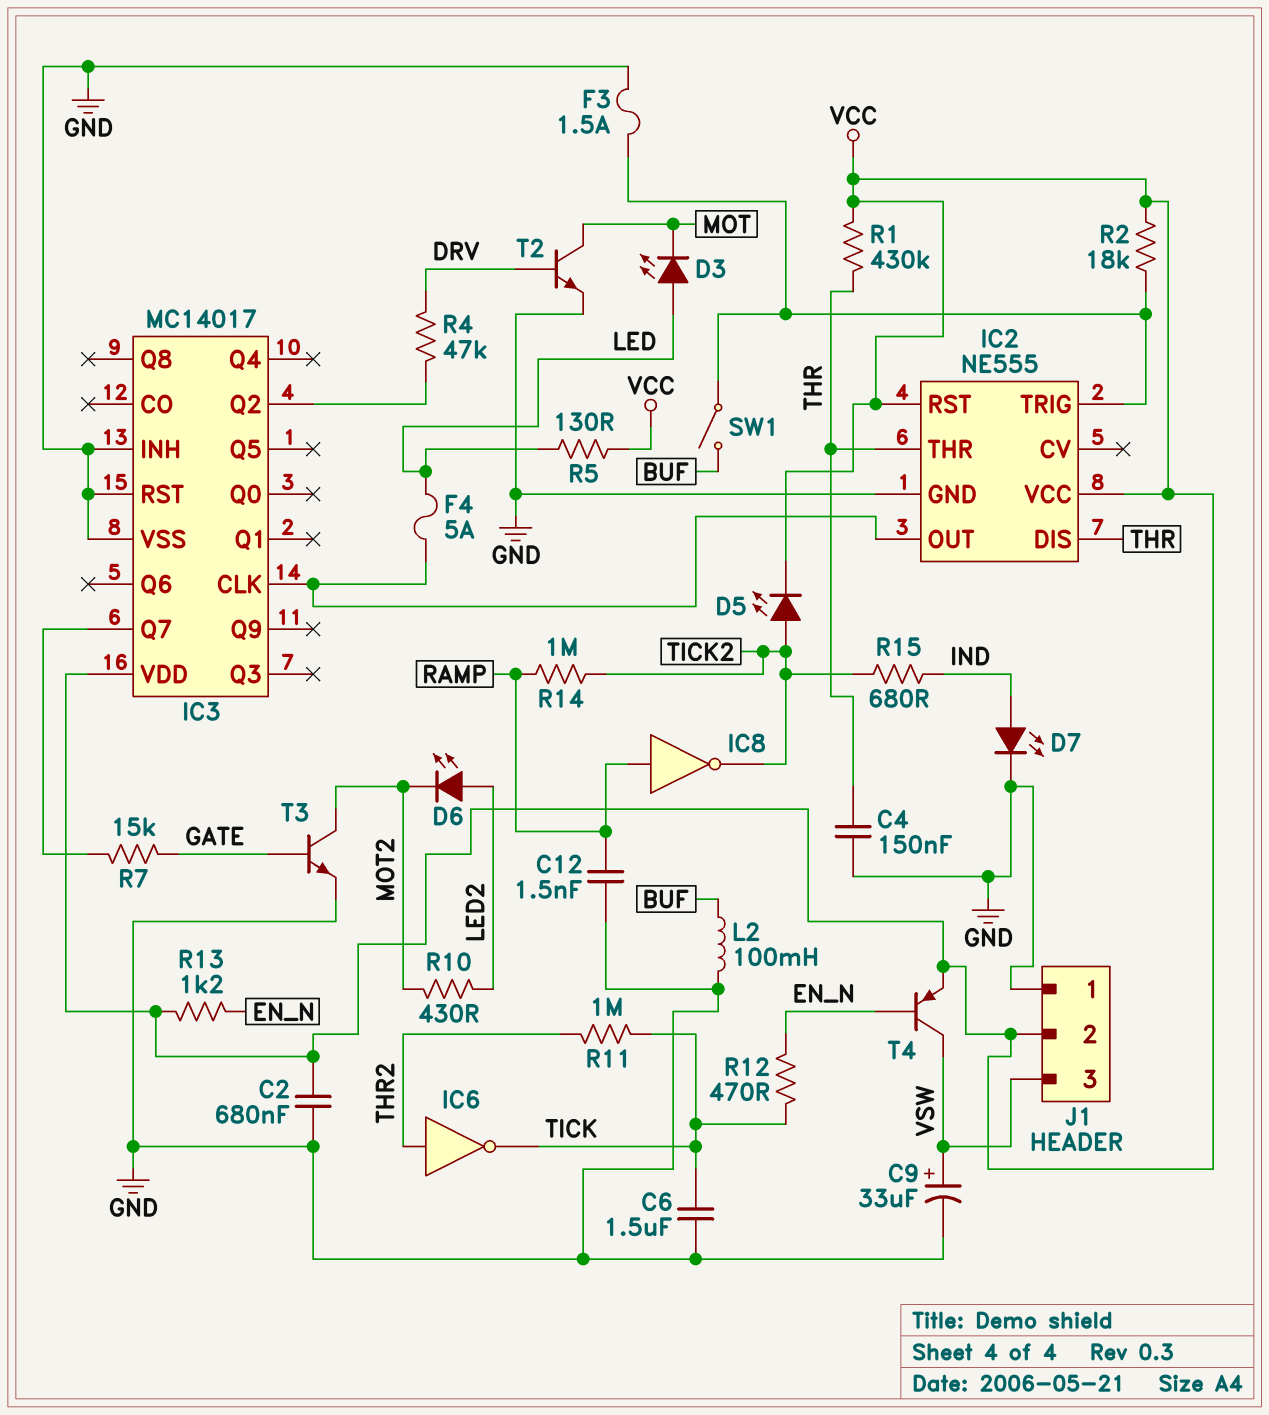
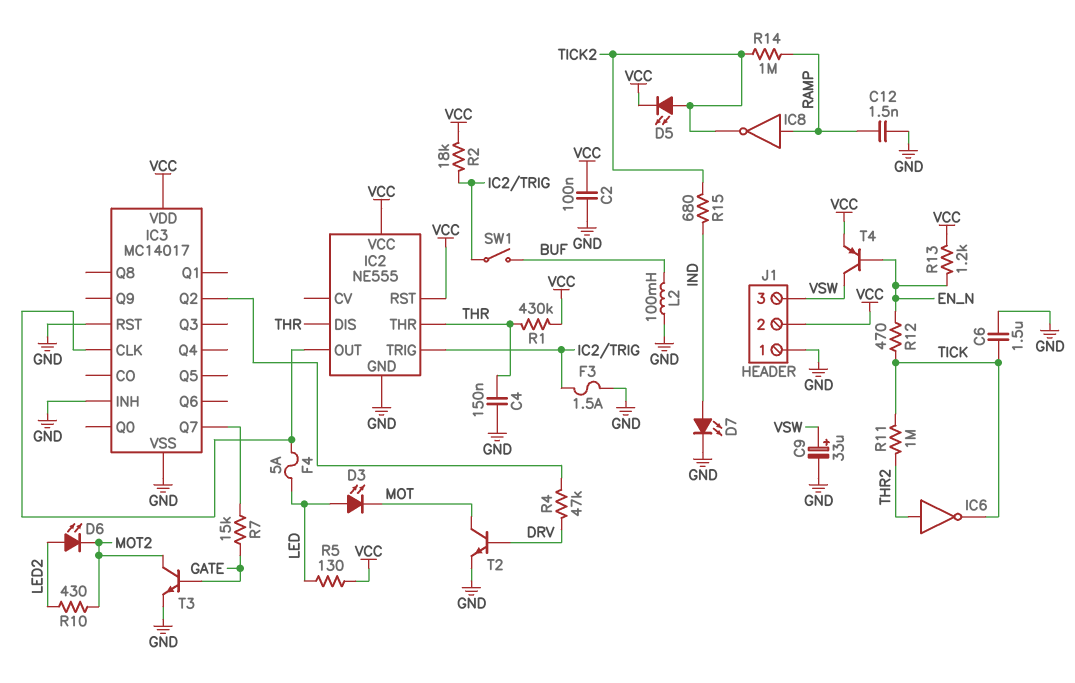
C2: 680nF (GND, VCC) -> 100nF (GND, VCC)

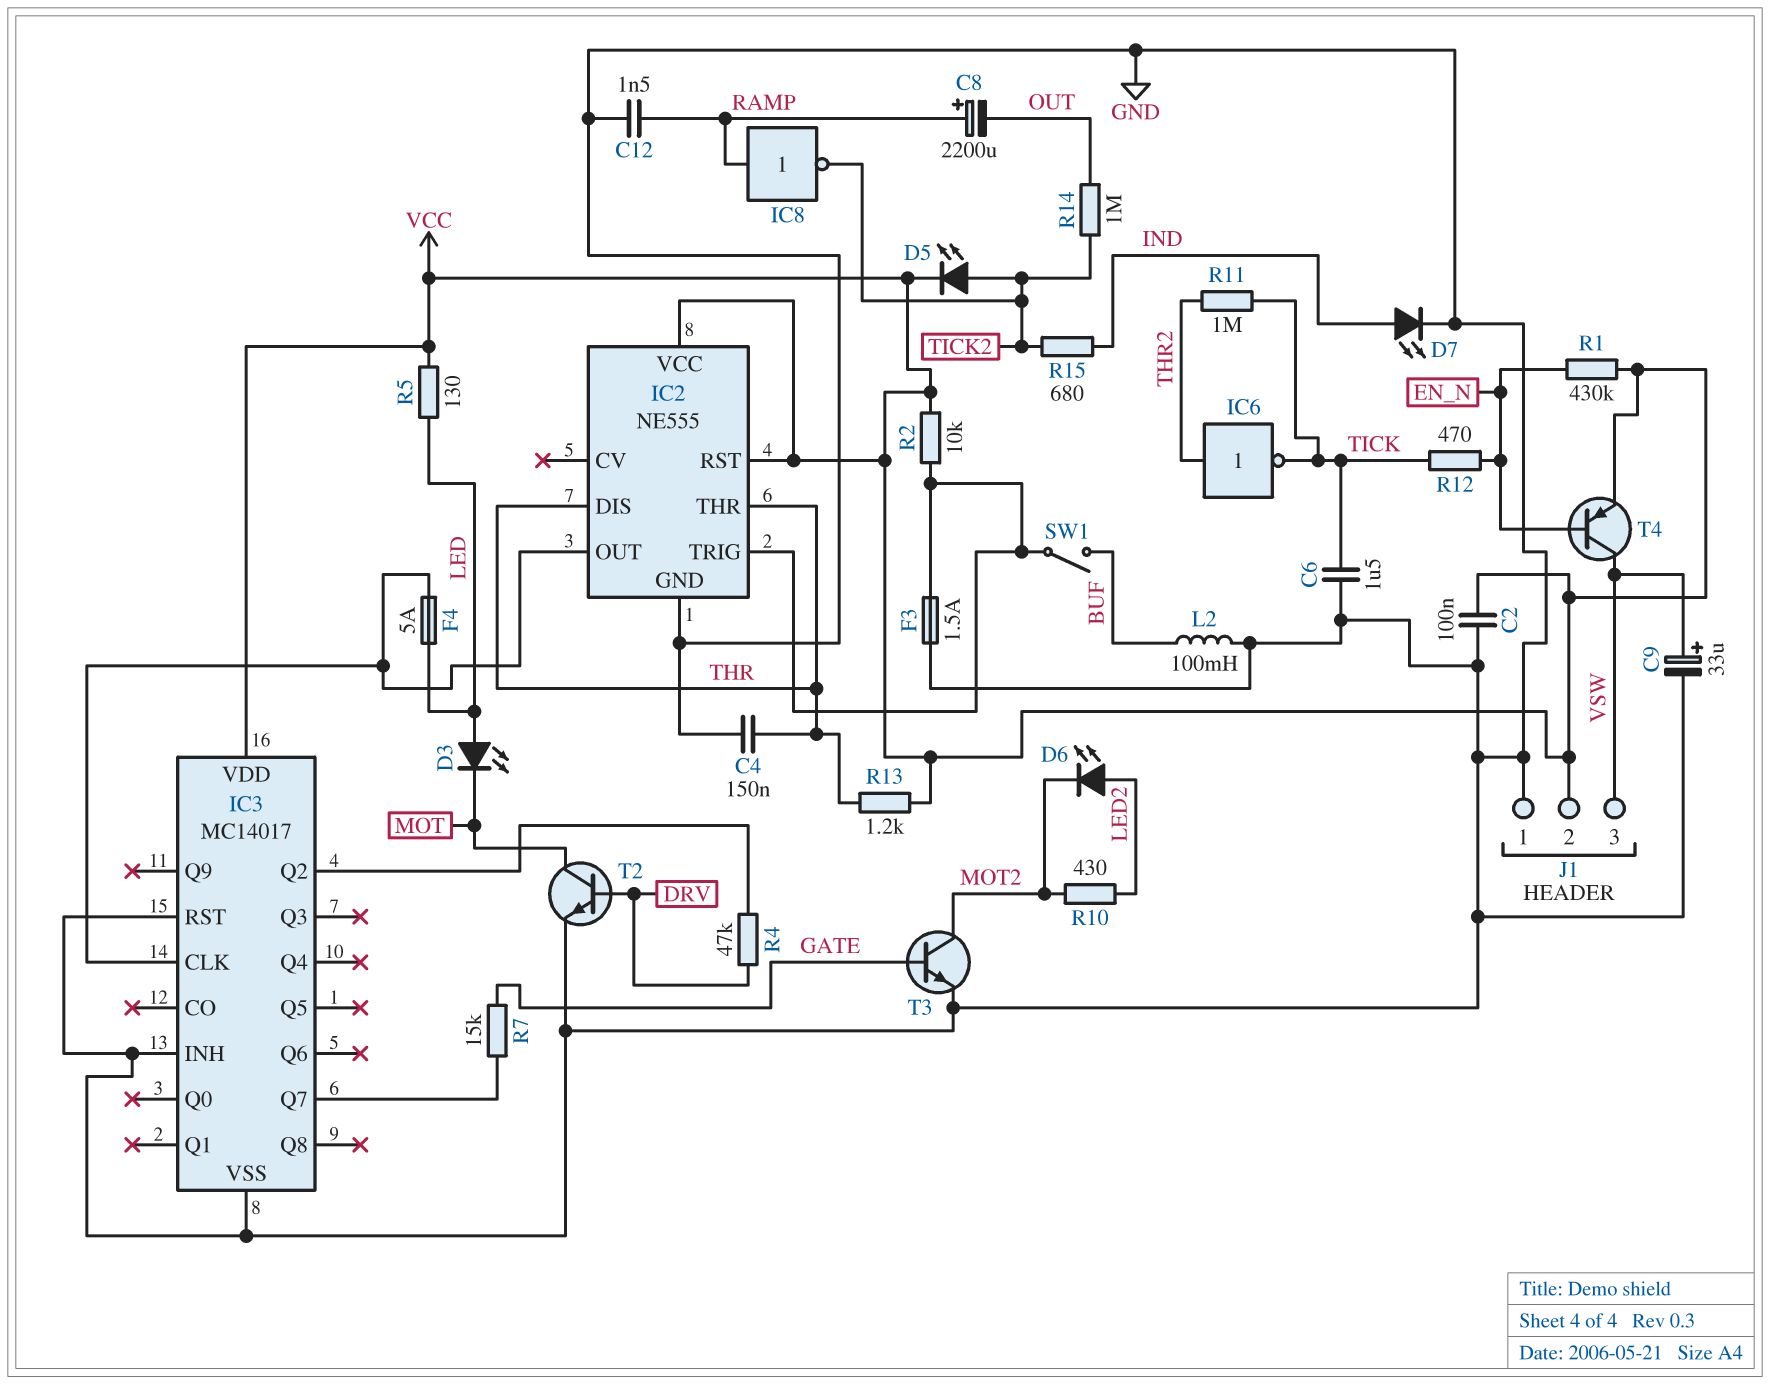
C8: none -> 2200uF (plus RAMP, minus OUT)
R1: 430k (THR, VCC) -> 430k (EN_N, VCC)
R2: 18k (IC2/TRIG, VCC) -> 10k (IC2/TRIG, VCC)
R13: 1.2k (EN_N, VCC) -> 1.2k (THR, VCC)
R14: 1M (RAMP, TICK2) -> 1M (OUT, TICK2)

